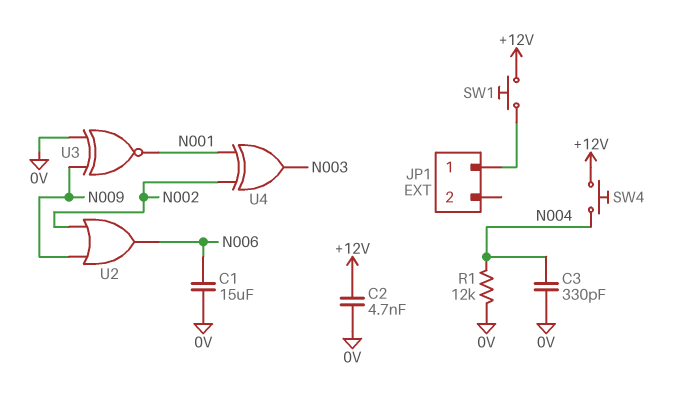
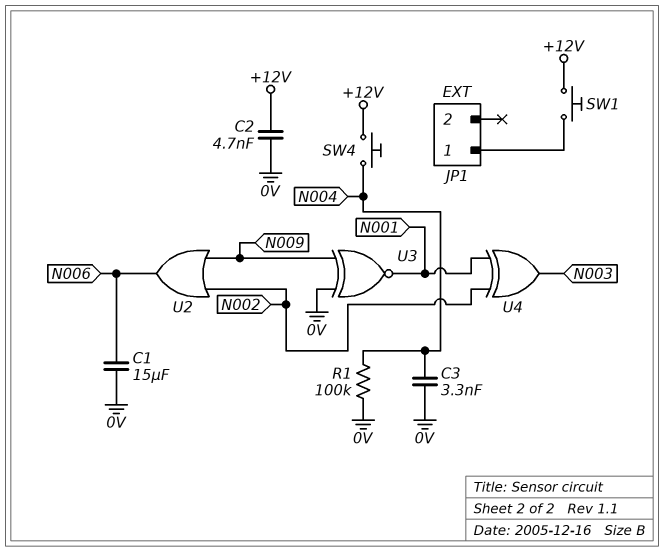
C3: 330pF (0V, N004) -> 3.3nF (0V, N004)
R1: 12k (0V, N004) -> 100k (0V, N004)

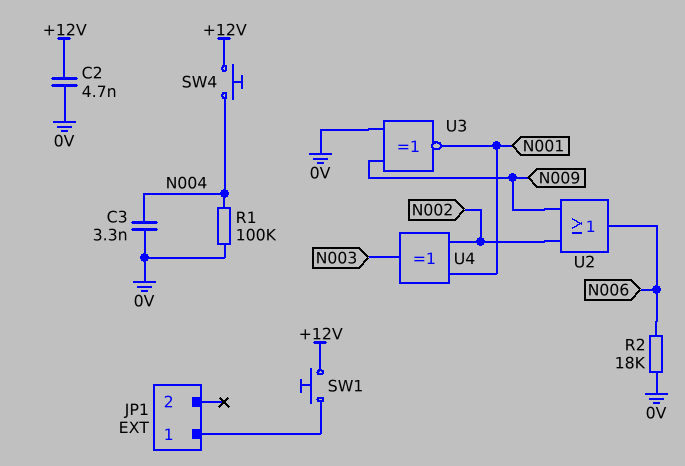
C1: 15uF (0V, N006) -> none
R2: none -> 18k (0V, N006)

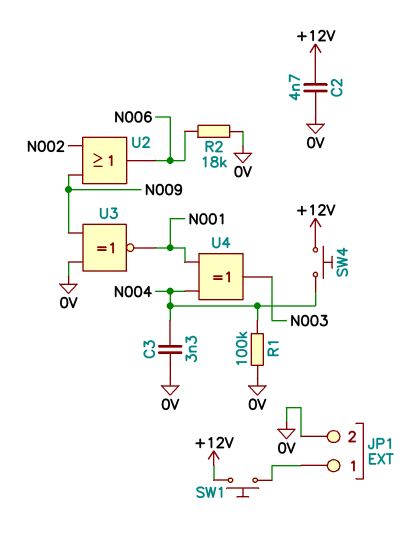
JP1 pin 2: none -> 0V
U4: XOR (in N001, in N002, out N003) -> XOR (in N001, in N004, out N003)

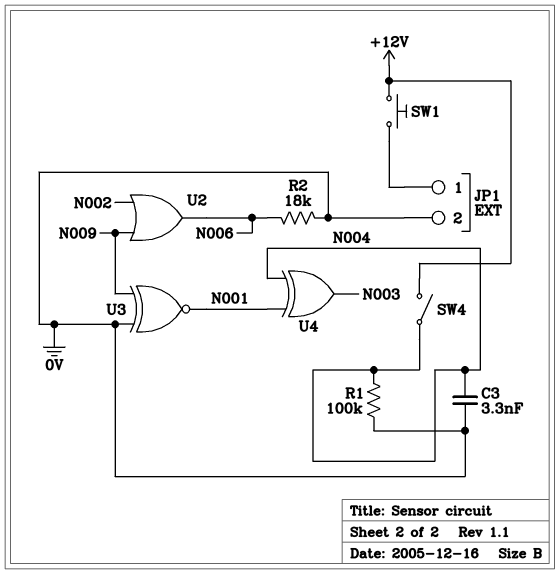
C2: 4.7nF (+12V, 0V) -> none
SW4: button (+12V, N004) -> switch (+12V, N004)

